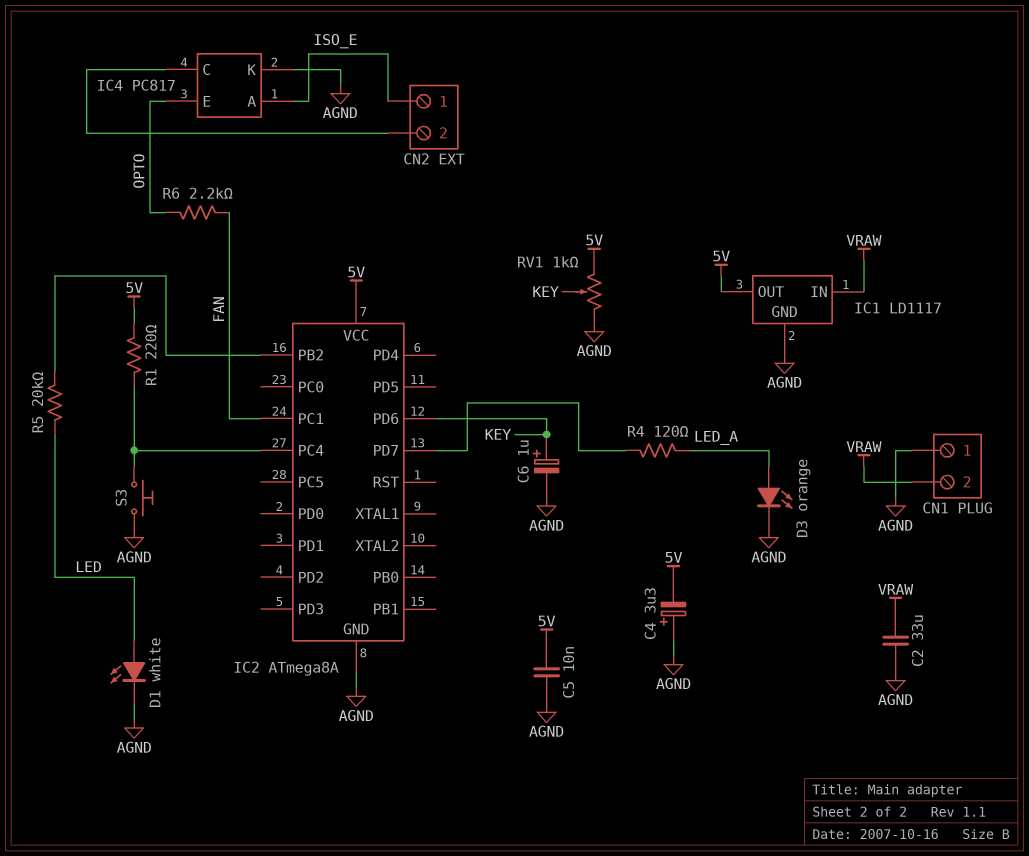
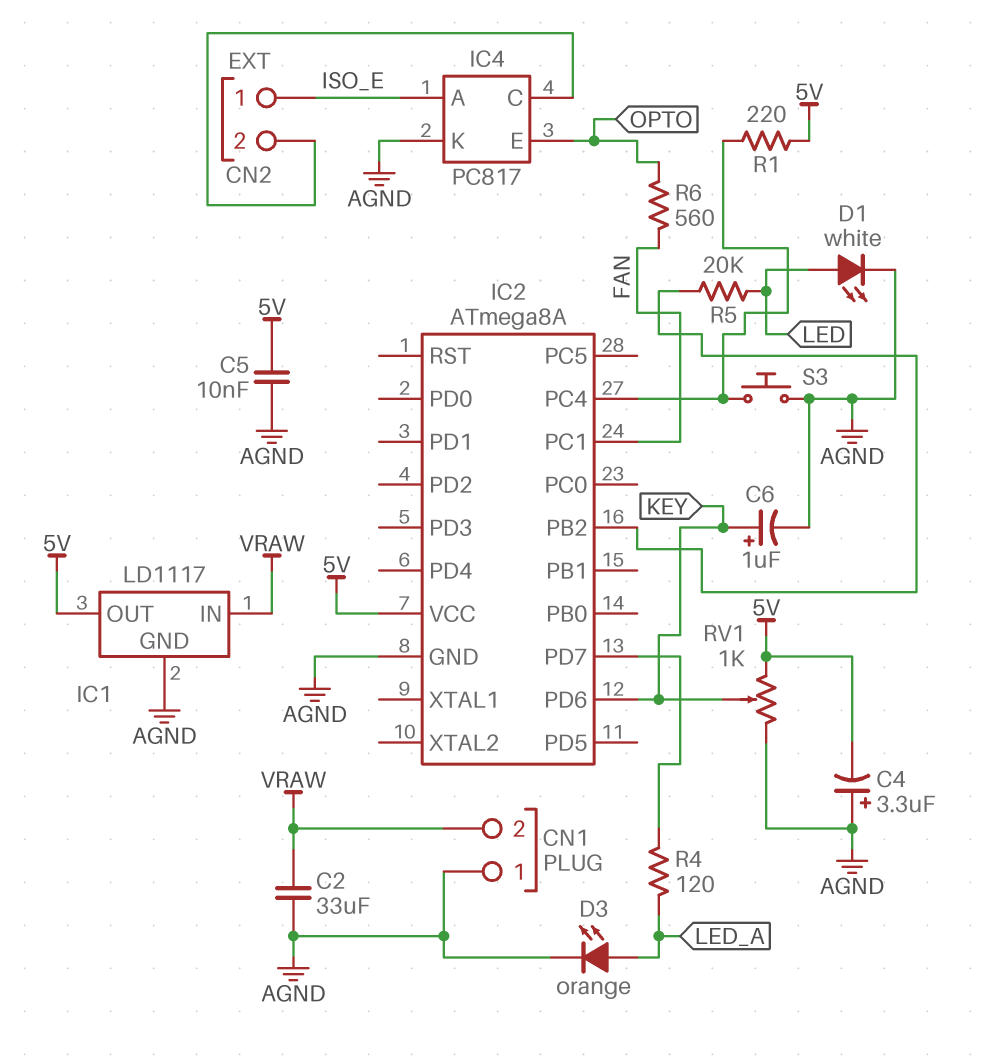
R6: 2.2k (FAN, OPTO) -> 560 (FAN, OPTO)

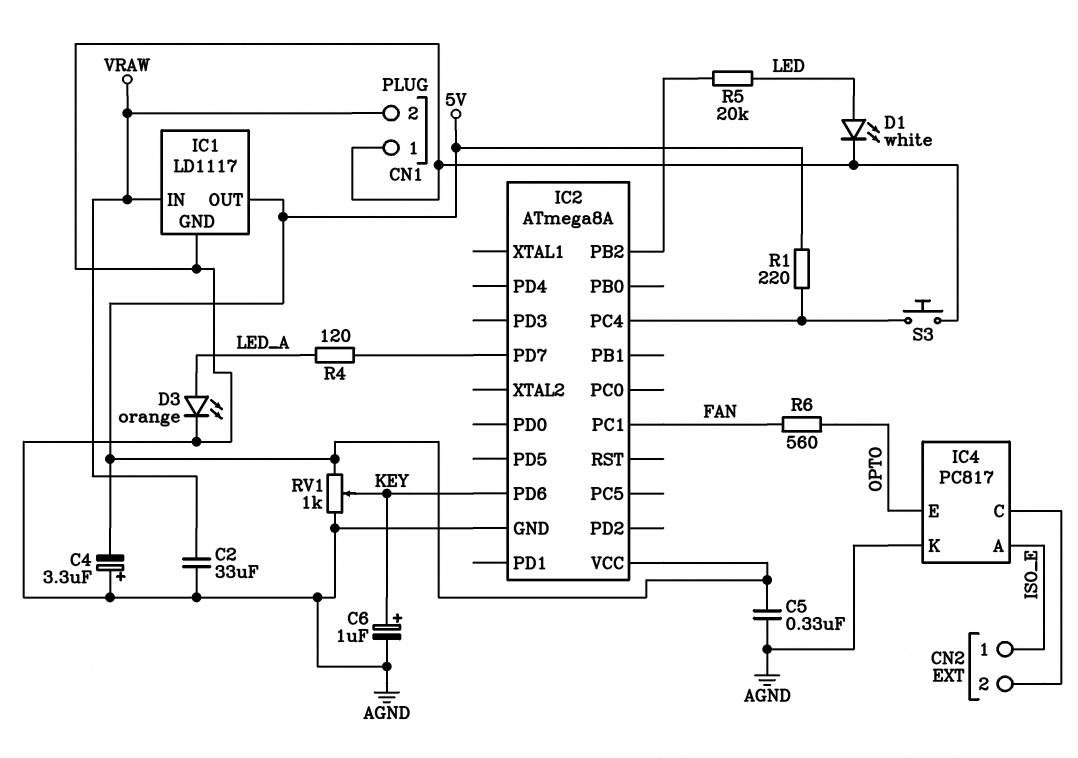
C5: 10nF (5V, AGND) -> 330nF (5V, AGND)

